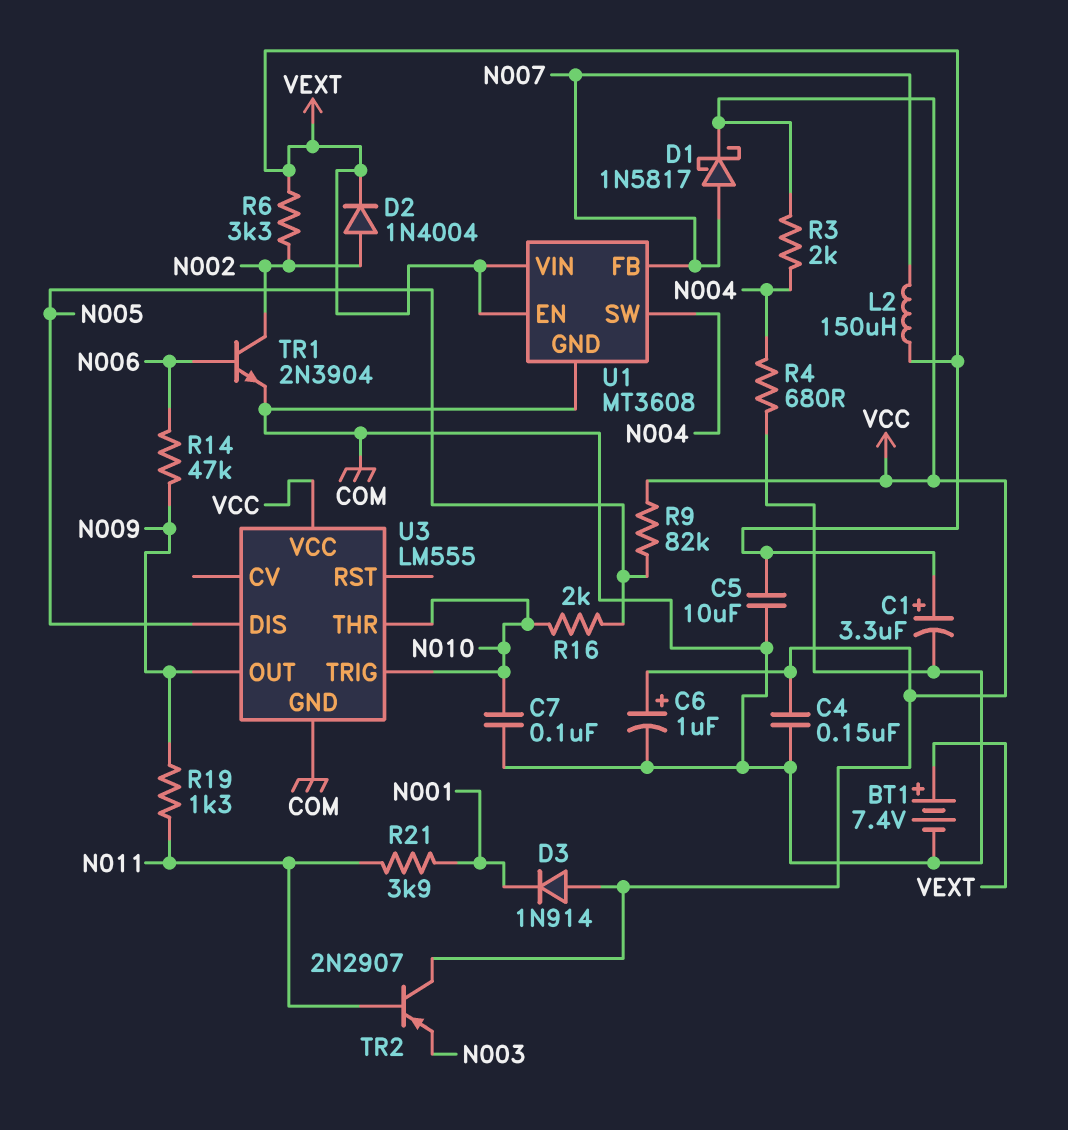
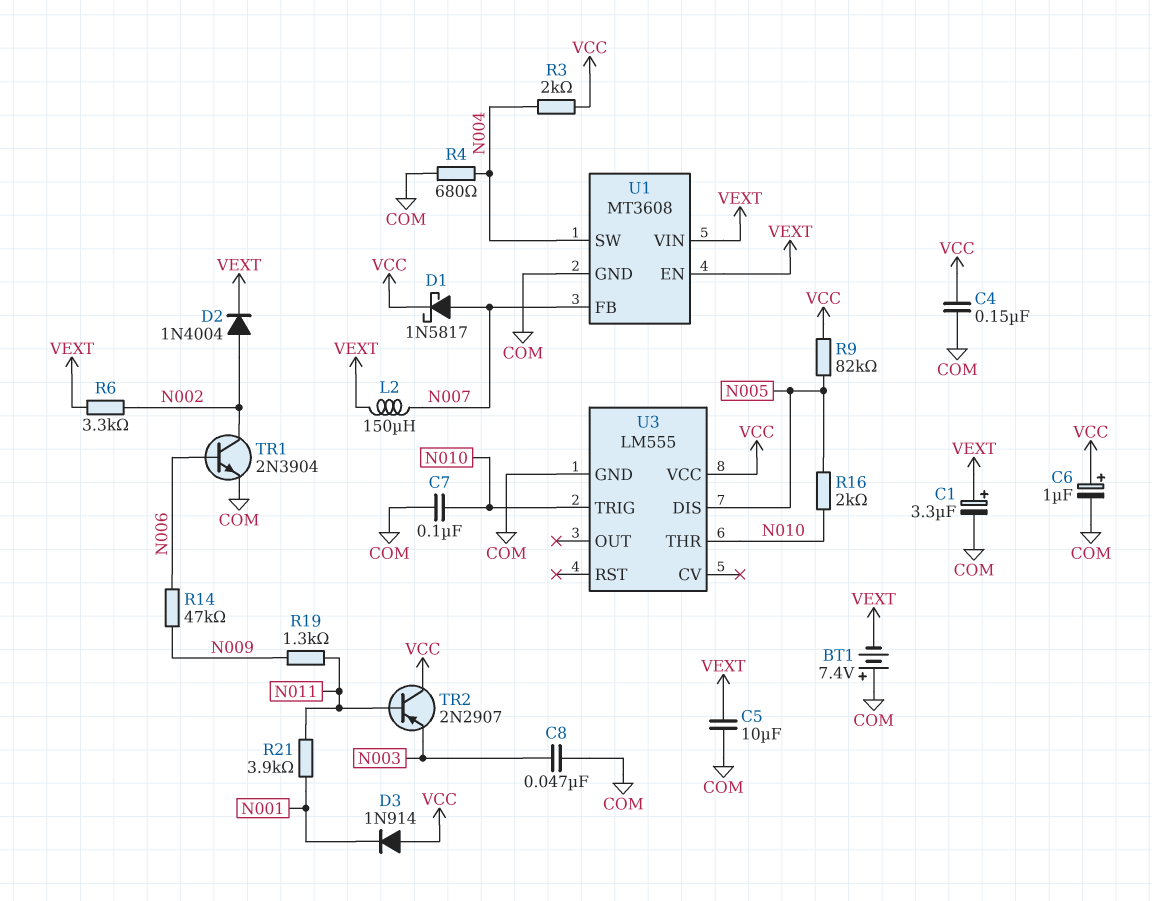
BT1: 7.4V (plus VEXT, minus COM) -> 7.4V (plus COM, minus VEXT)
C8: none -> 47nF (COM, N003)
U3 pin OUT: N009 -> none

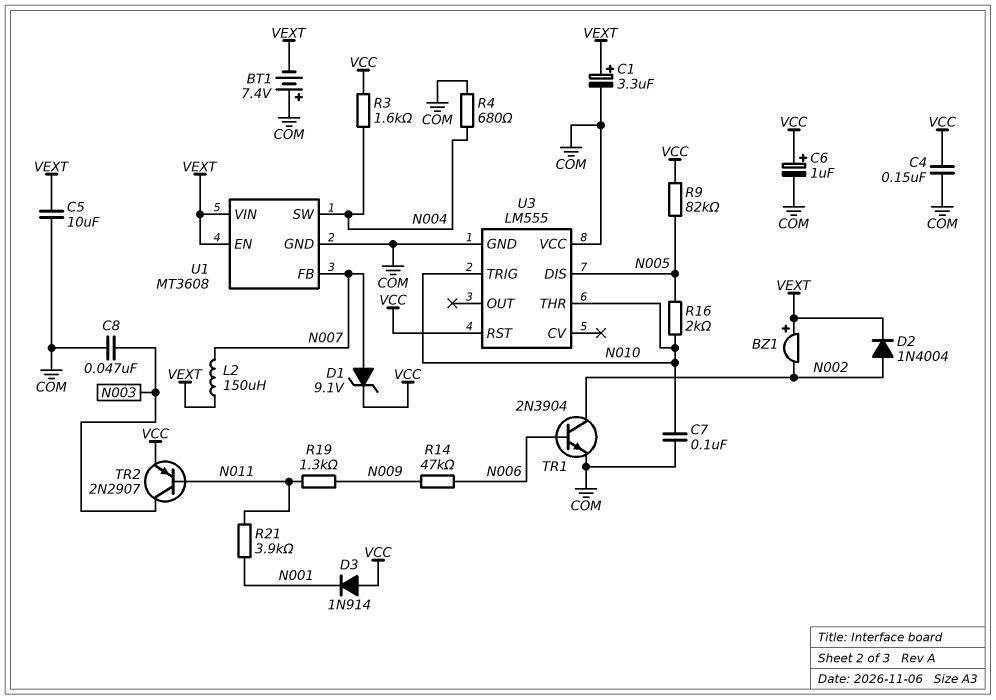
BZ1: none -> buzzer (plus VEXT, minus N002)
D1: schottky 1N5817 (A N007, K VCC) -> zener 9.1V (A N007, K VCC)
R3: 2k (N004, VCC) -> 1.6k (N004, VCC)
R6: 3.3k (N002, VEXT) -> none
TR2: PNP 2N2907 (B N011, C VCC, E N003) -> PNP 2N2907 (B N011, C N003, E VCC)
U3 pin RST: none -> VCC
U3 pin VCC: VCC -> COM

